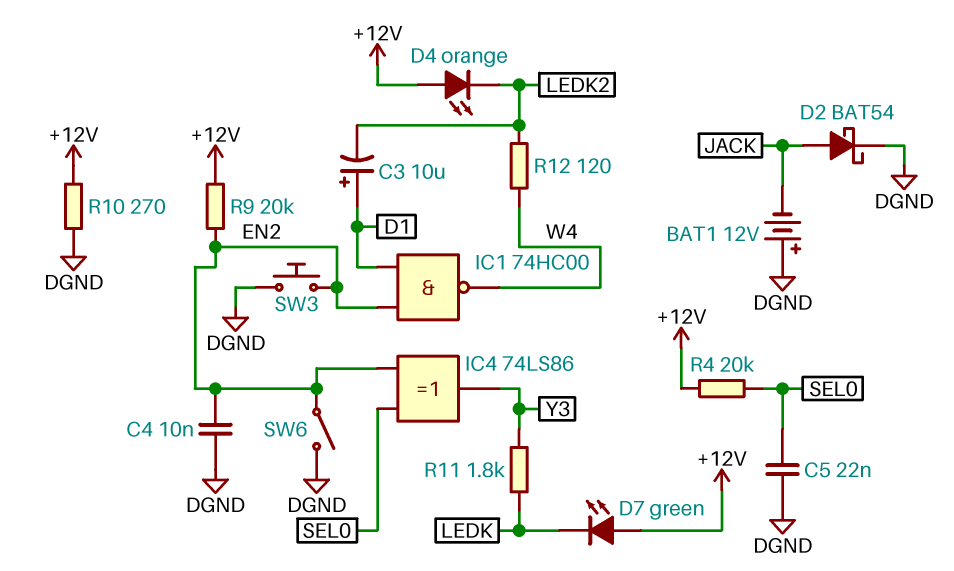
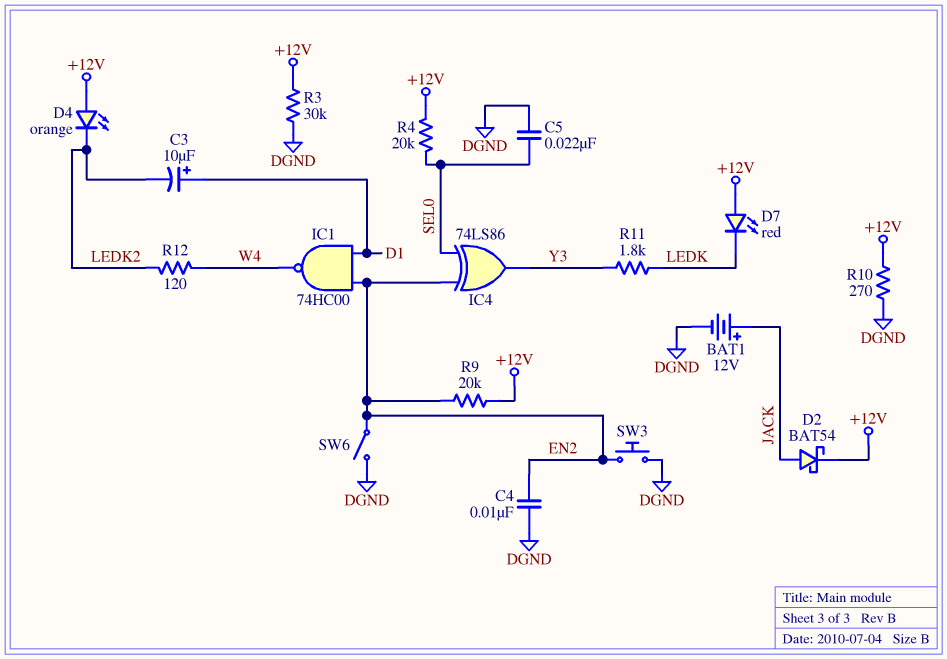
BAT1: 12V (plus DGND, minus JACK) -> 12V (plus JACK, minus DGND)
D2: schottky BAT54 (A JACK, K DGND) -> schottky BAT54 (A JACK, K +12V)
D7: LED green (A +12V, K LEDK) -> LED red (A +12V, K LEDK)
R3: none -> 30k (+12V, DGND)

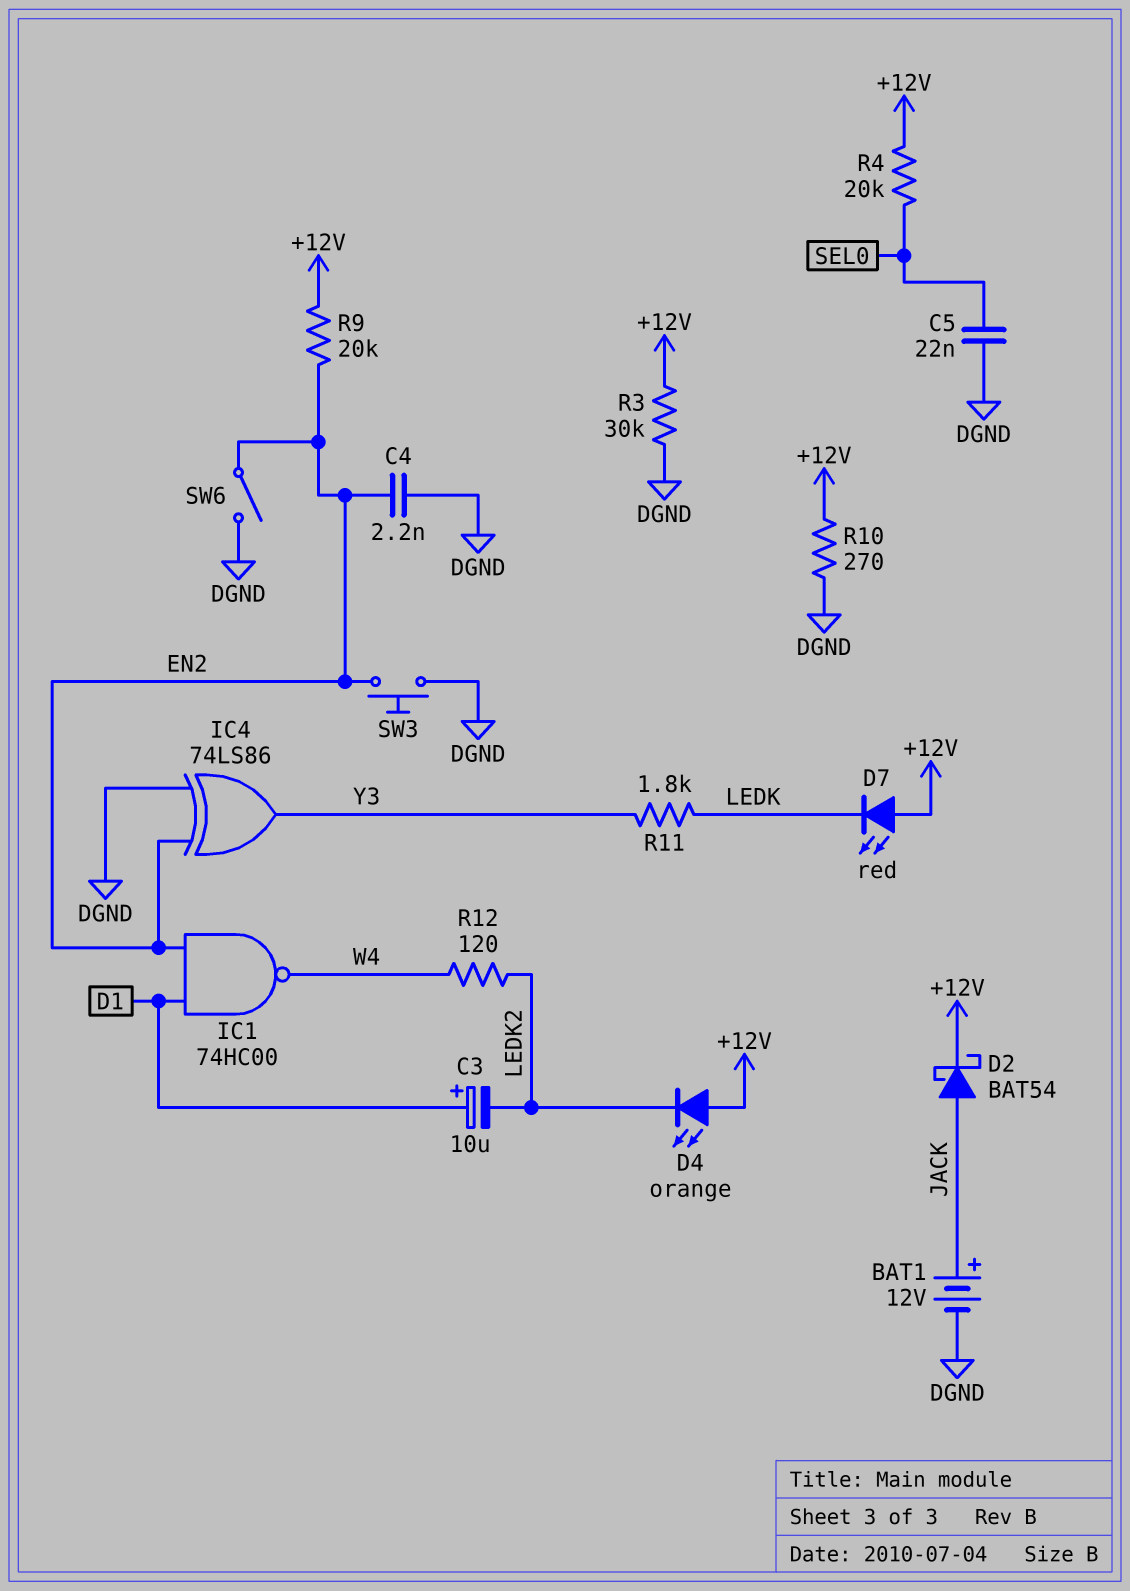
C4: 10nF (DGND, EN2) -> 2.2nF (DGND, EN2)
IC4: XOR 74LS86 (in EN2, in SEL0, out Y3) -> XOR 74LS86 (in DGND, in EN2, out Y3)

